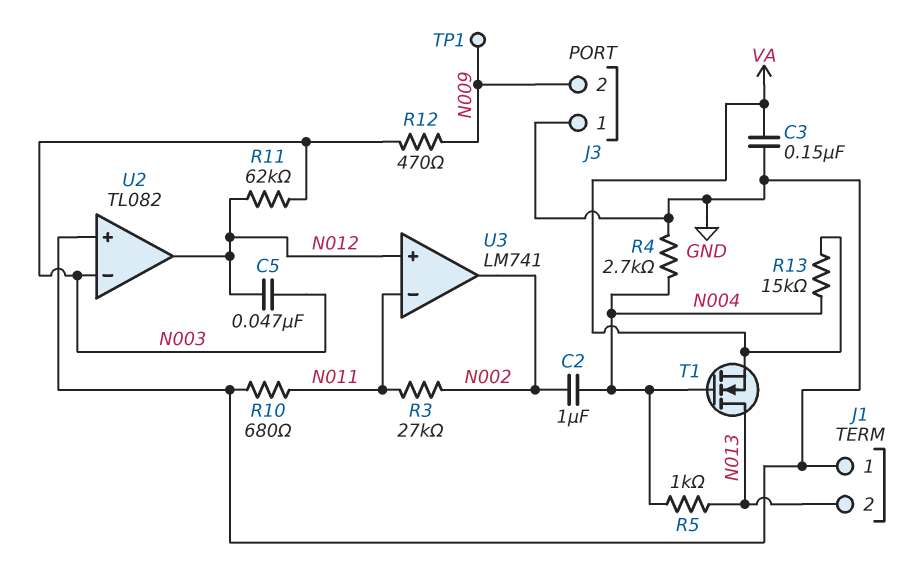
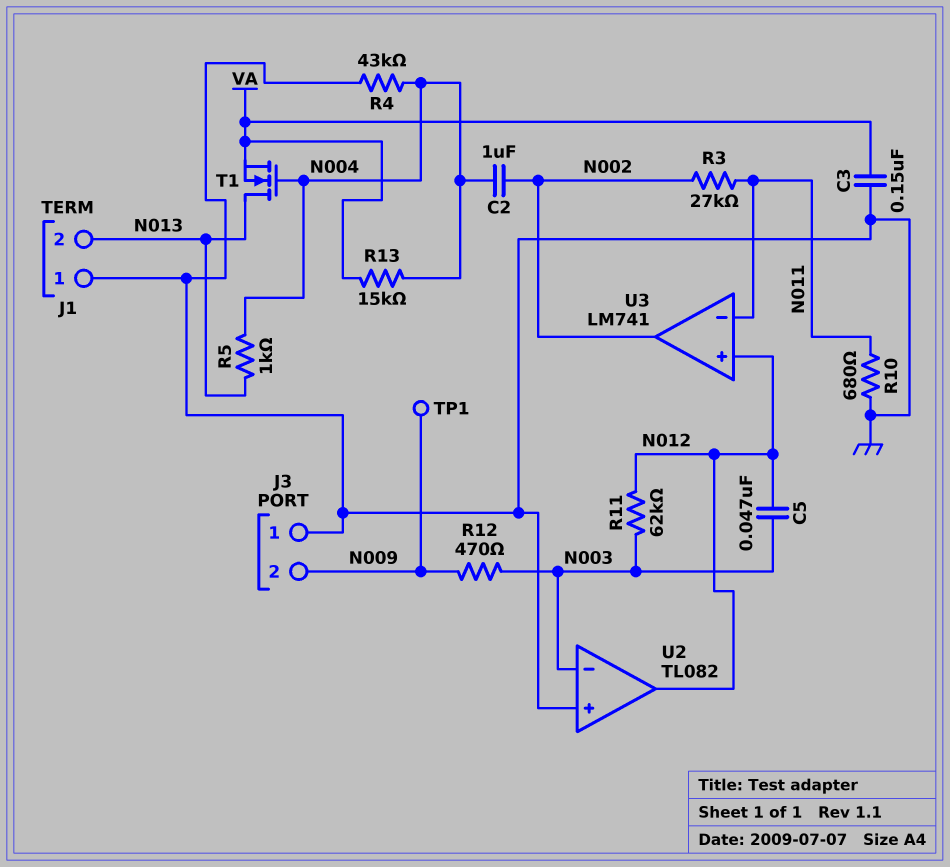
R4: 2.7k (GND, N004) -> 43k (GND, N004)

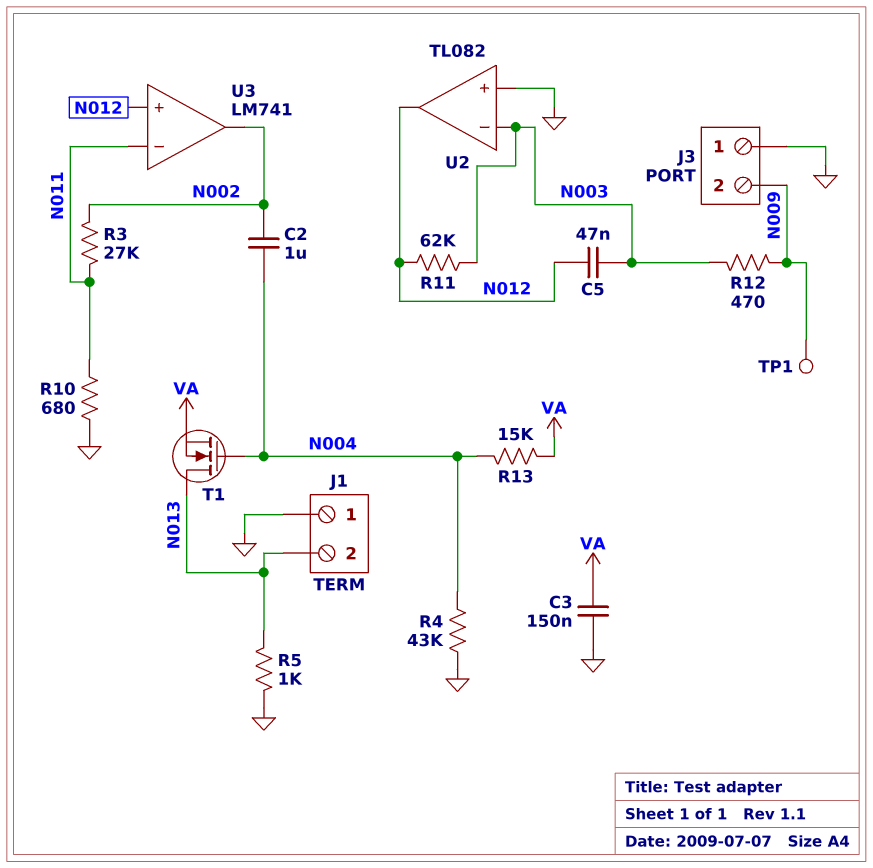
R5: 1k (N004, N013) -> 1k (GND, N013)

